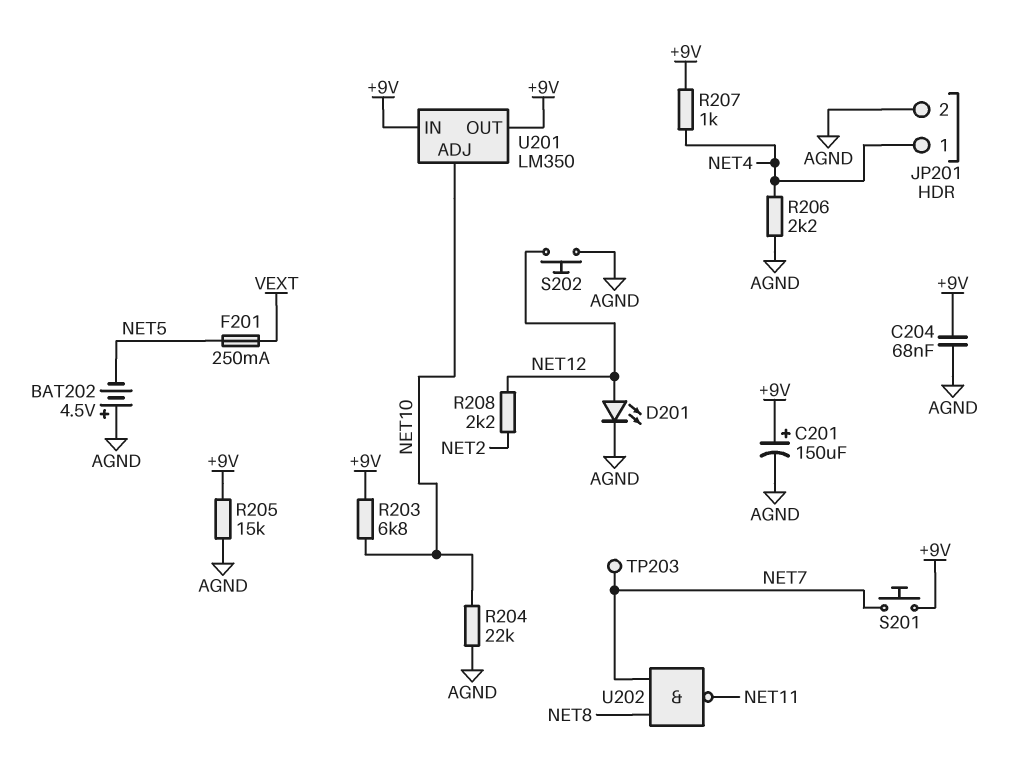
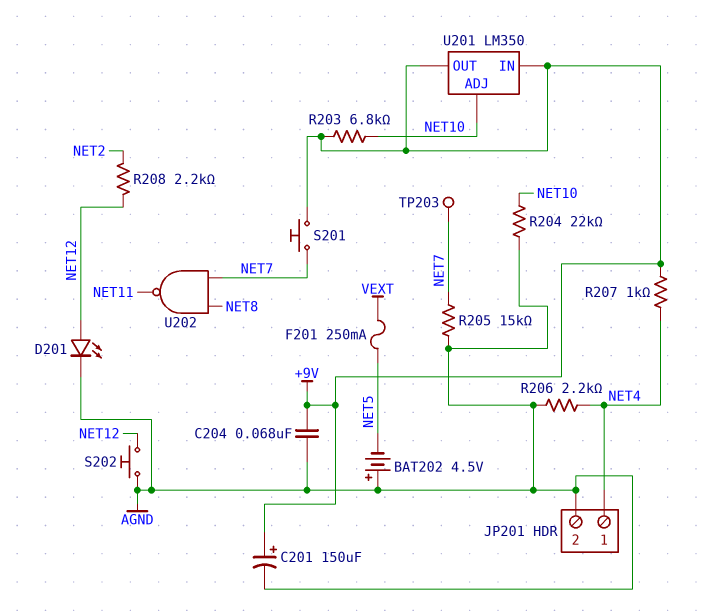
R205: 15k (+9V, AGND) -> 15k (AGND, NET7)

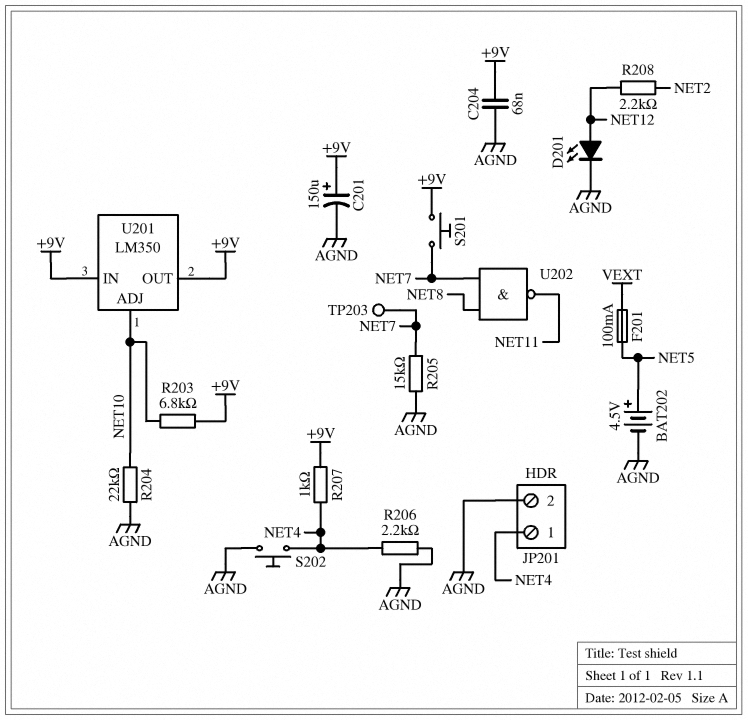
BAT202: 4.5V (plus AGND, minus NET5) -> 4.5V (plus NET5, minus AGND)
F201: 250mA (NET5, VEXT) -> 100mA (NET5, VEXT)
S202: button (AGND, NET12) -> button (AGND, NET4)

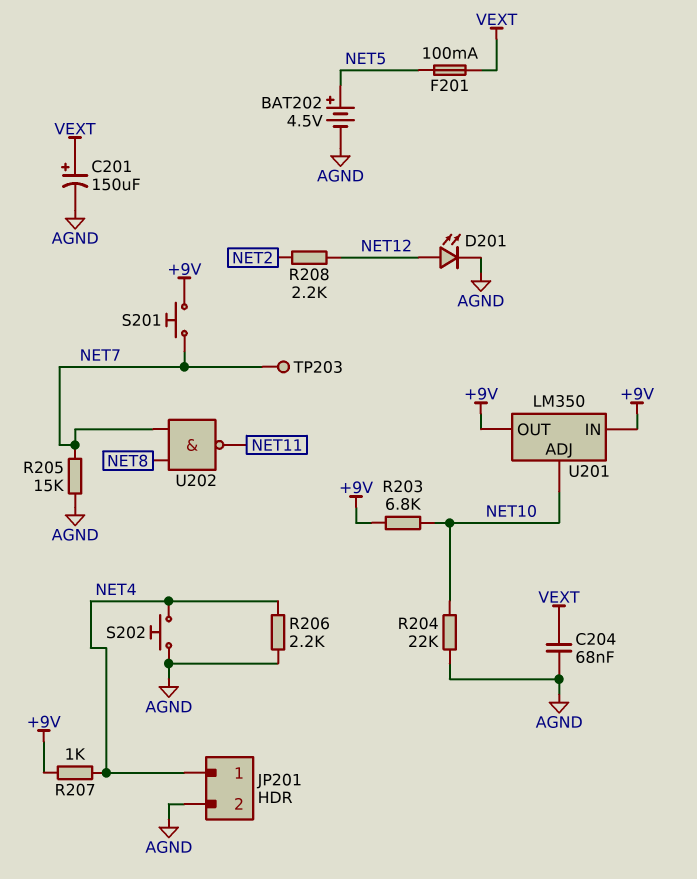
C201: 150uF (plus +9V, minus AGND) -> 150uF (plus VEXT, minus AGND)
C204: 68nF (+9V, AGND) -> 68nF (AGND, VEXT)

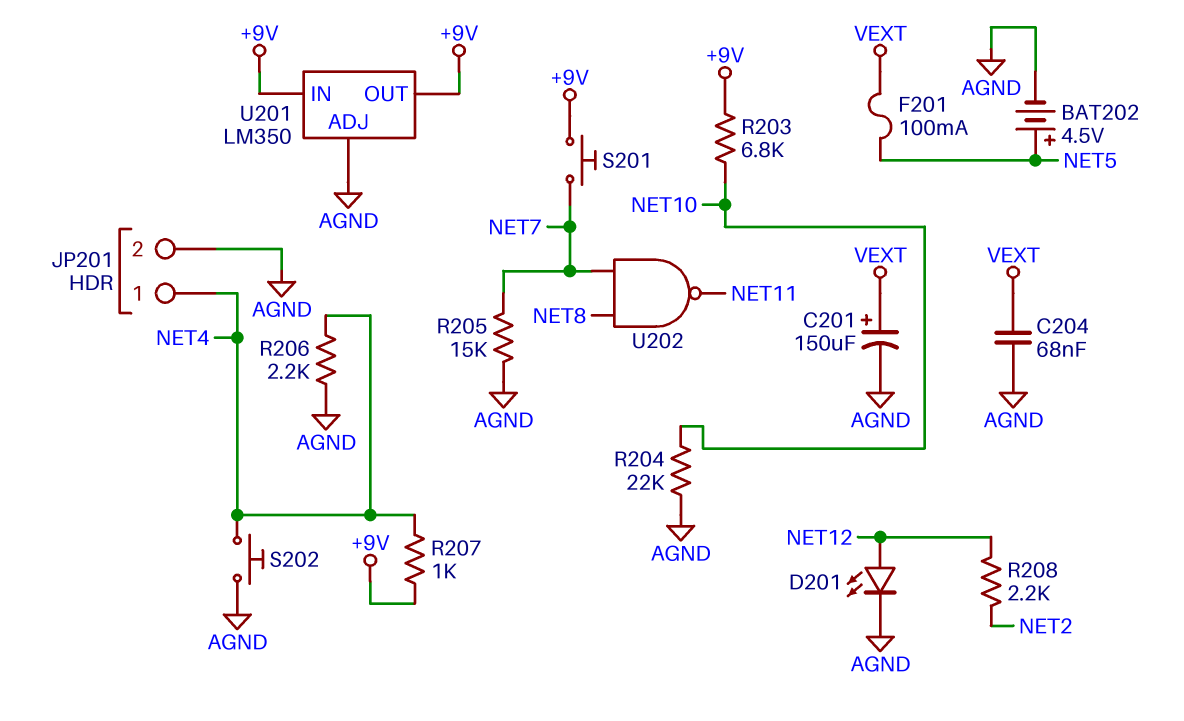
TP203: test point (NET7) -> none
U201 pin ADJ: NET10 -> AGND

